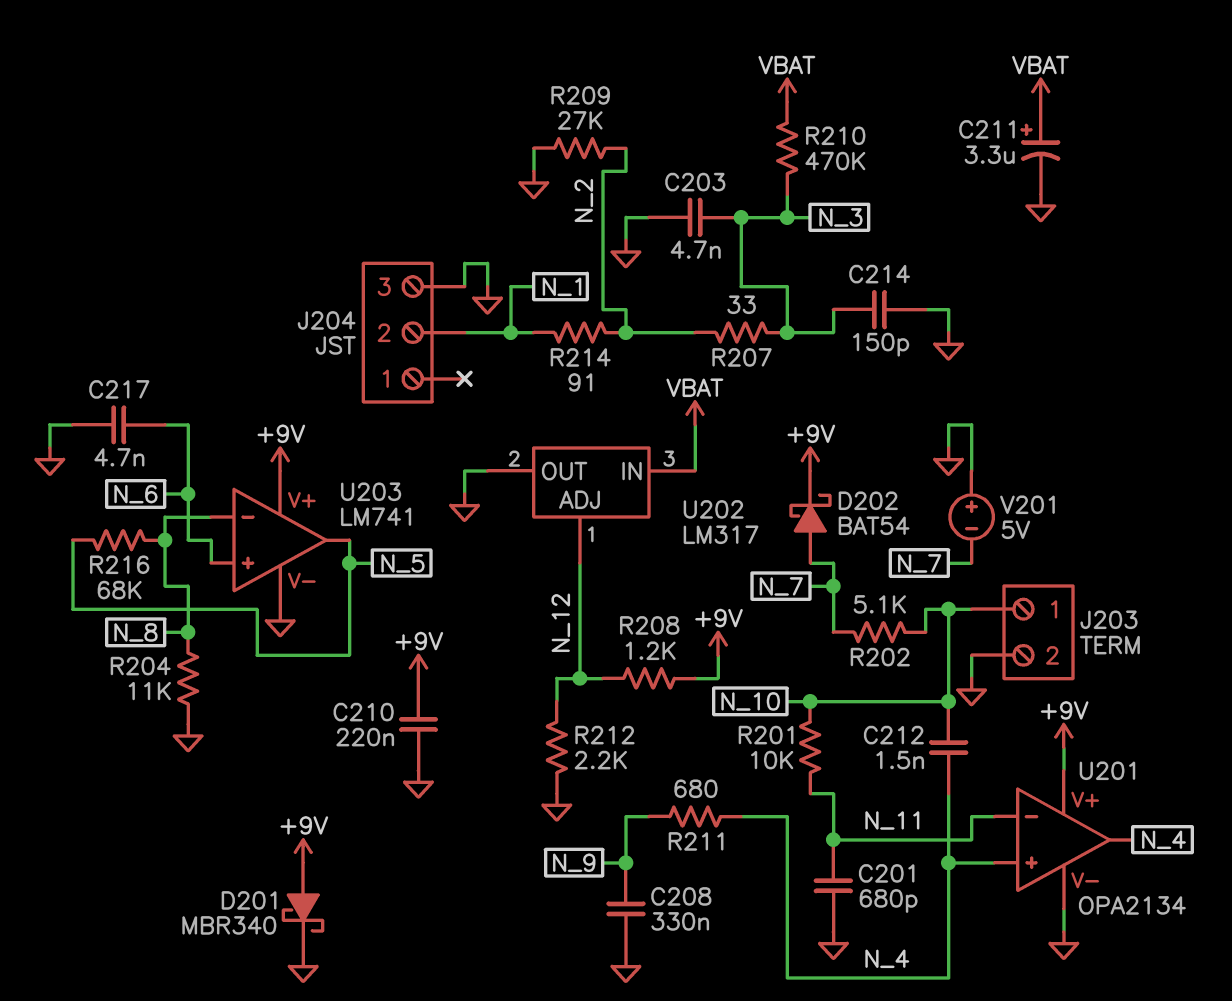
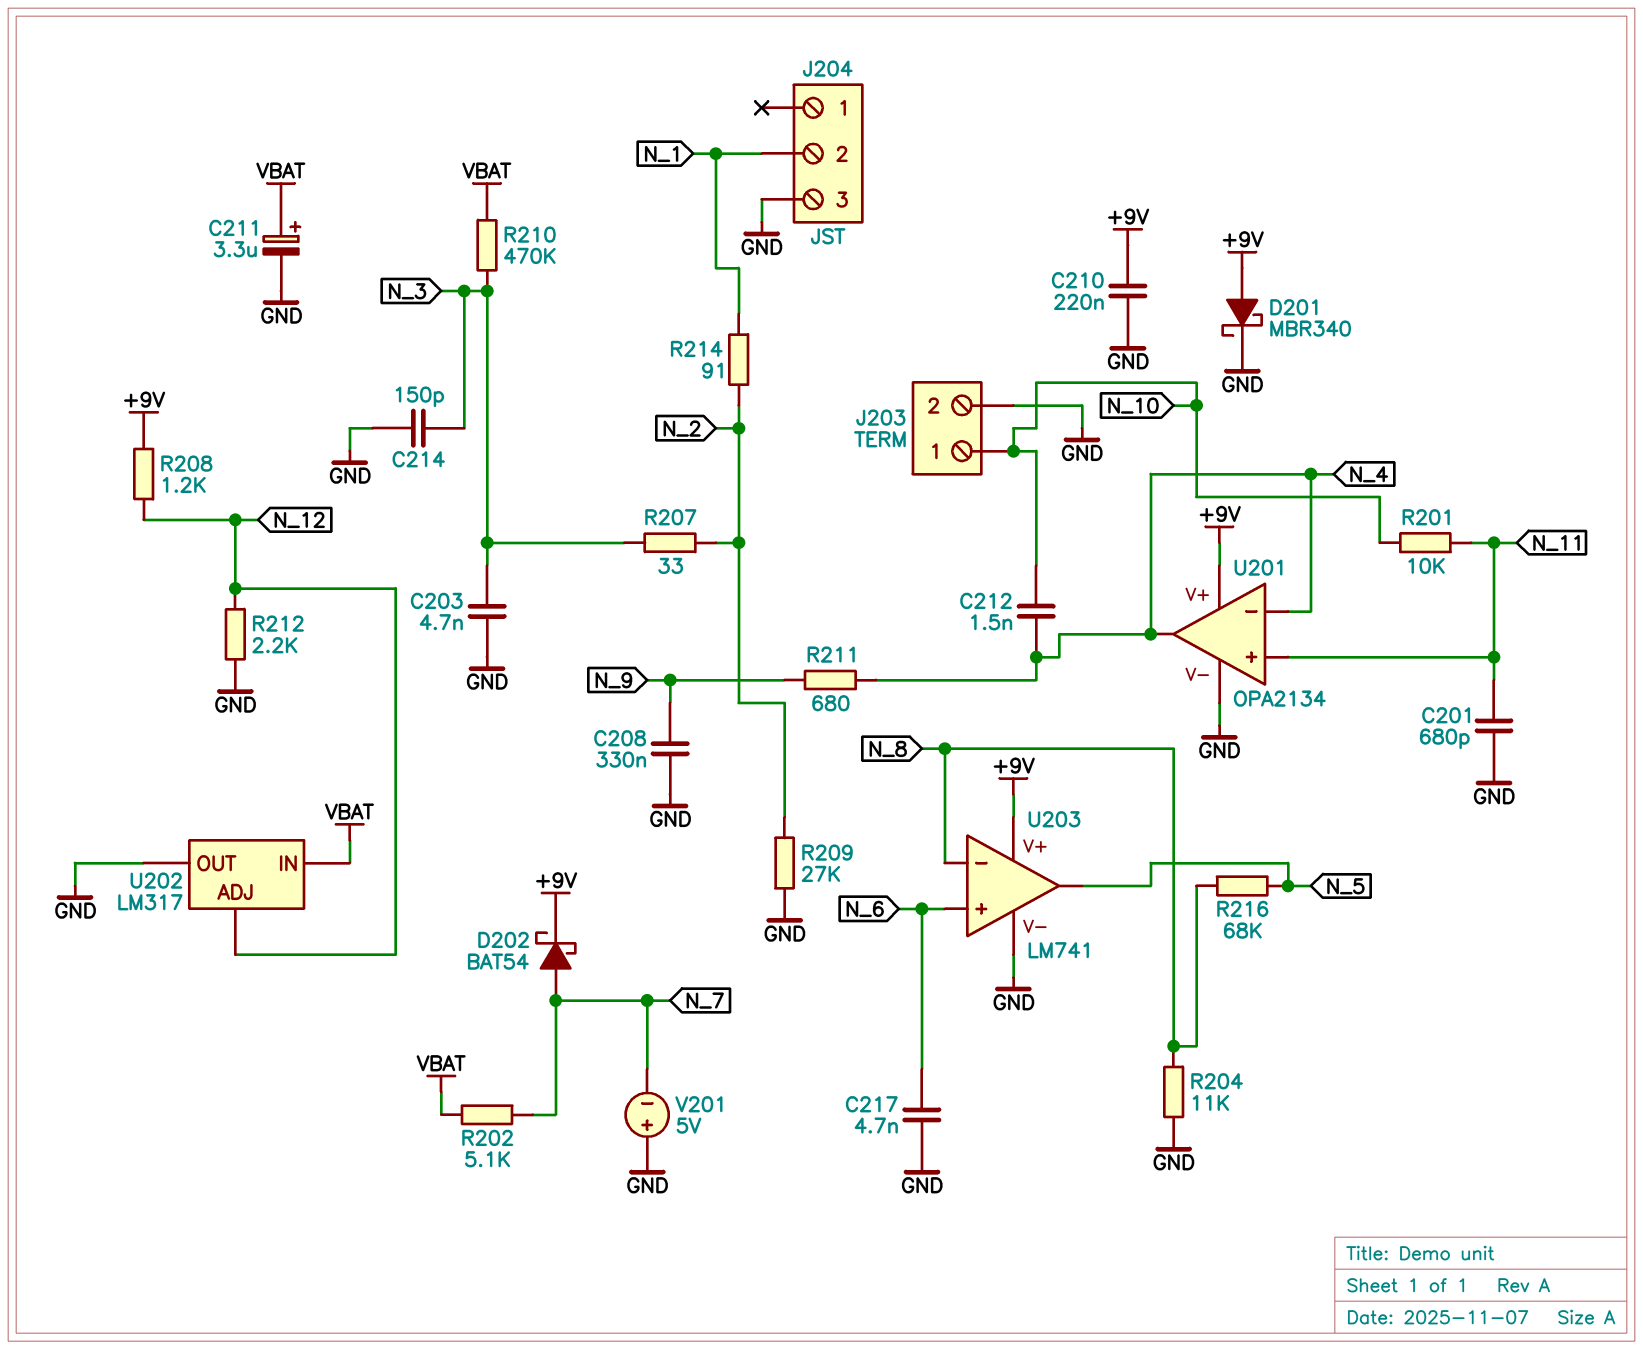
R202: 5.1k (N_7, N_10) -> 5.1k (N_7, VBAT)
U201 pin in+: N_4 -> N_11
U201 pin in-: N_11 -> N_4

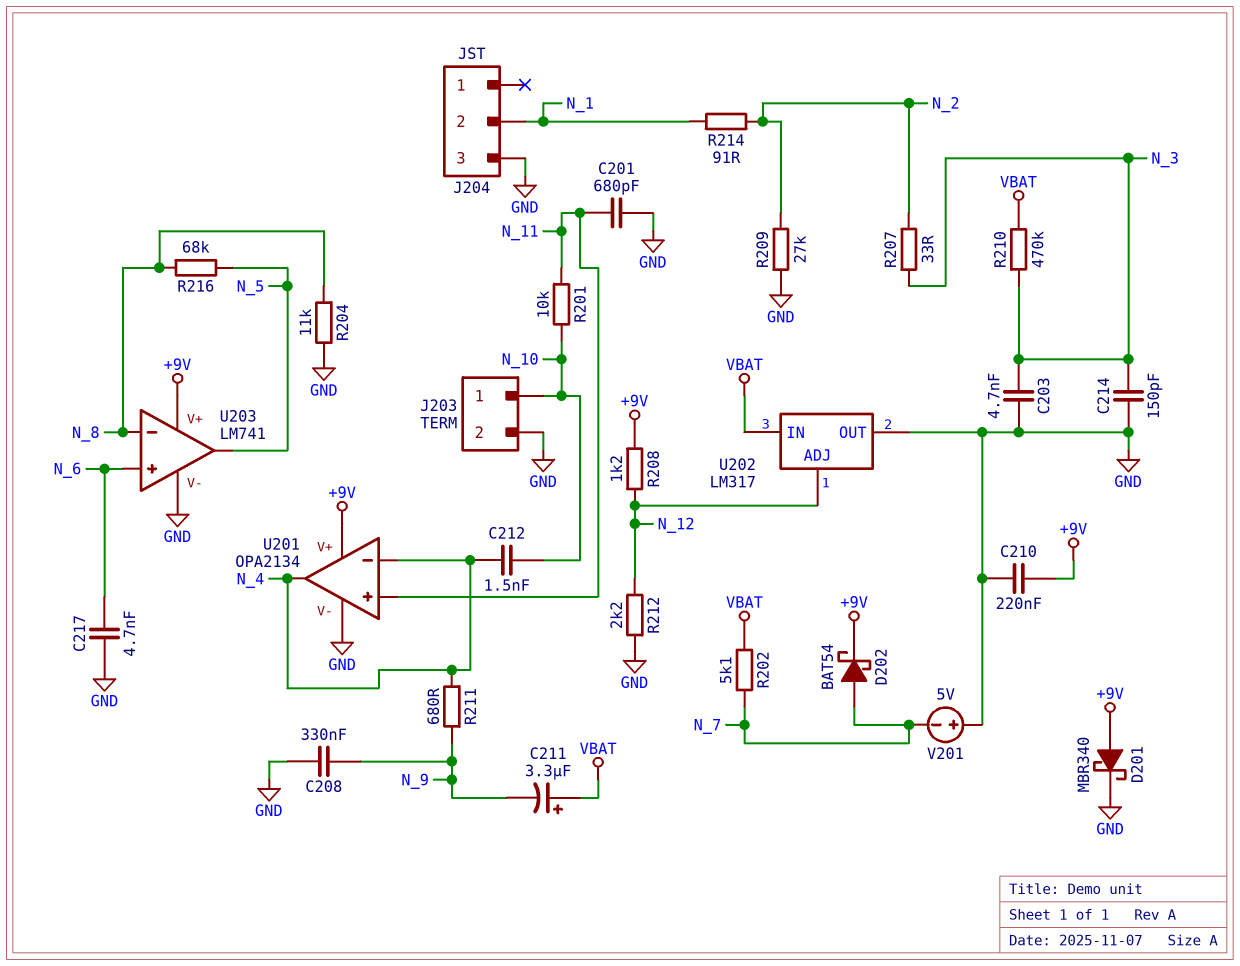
C211: 3.3uF (plus VBAT, minus GND) -> 3.3uF (plus VBAT, minus N_9)

